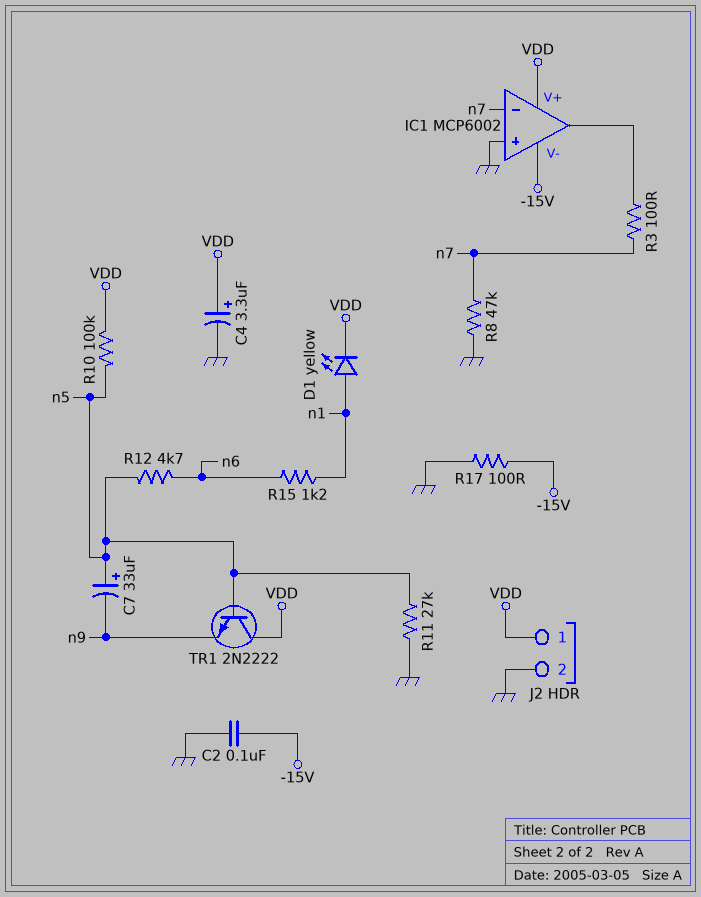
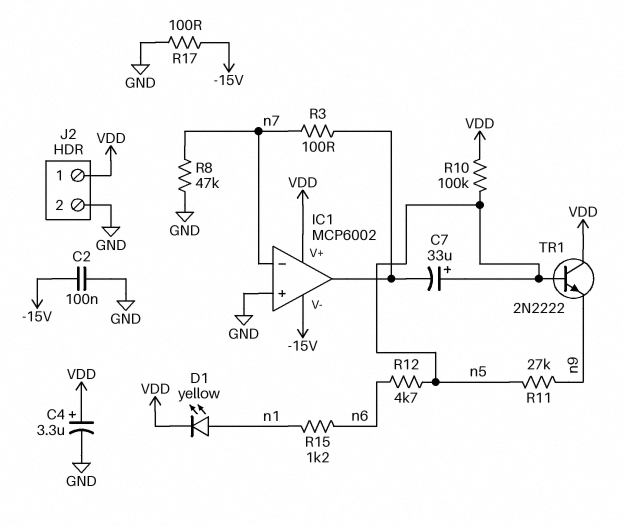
C7: 33uF (plus n5, minus n9) -> 33uF (plus n5, minus IC1/out)
R11: 27k (GND, n5) -> 27k (n5, n9)

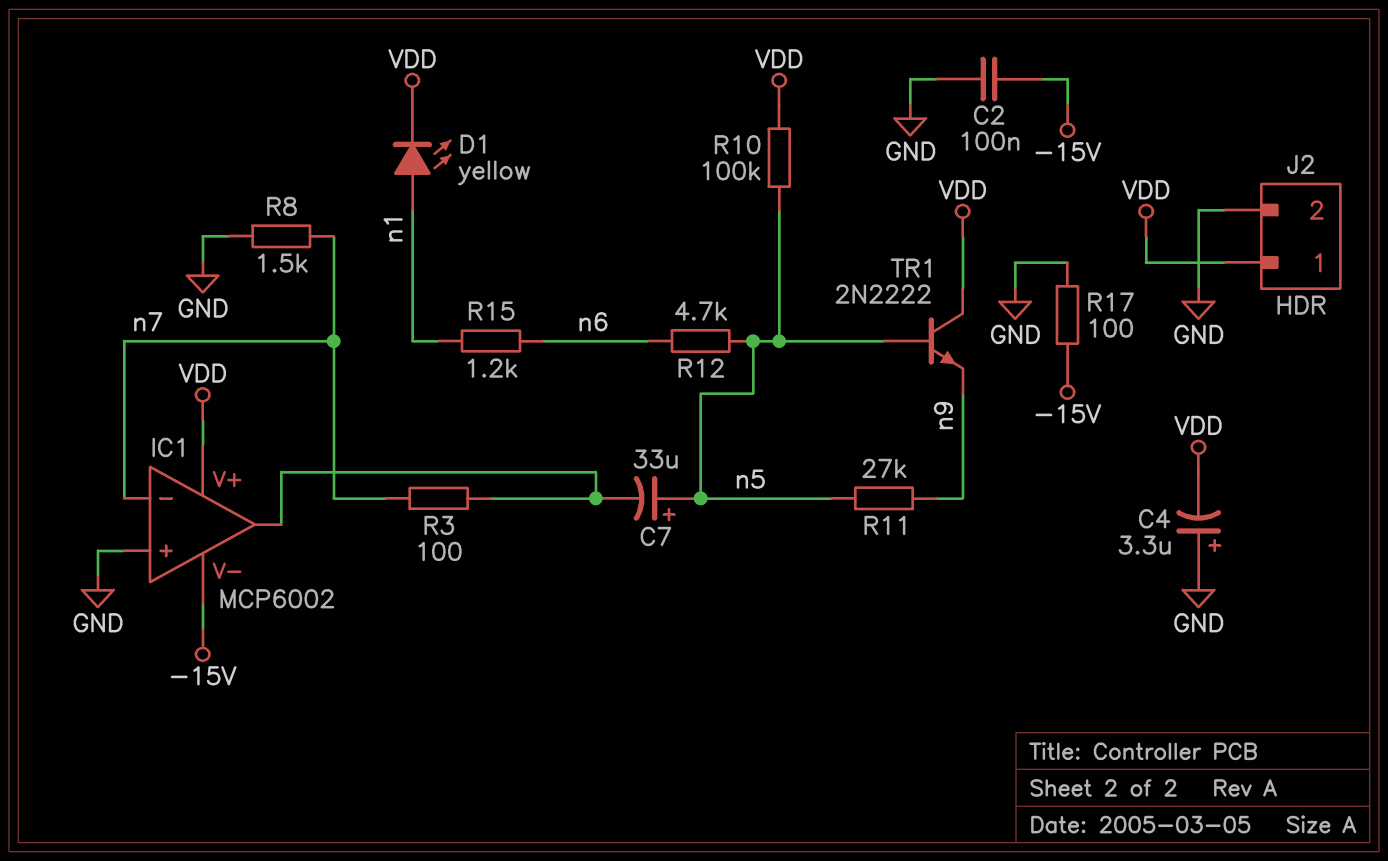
C4: 3.3uF (plus VDD, minus GND) -> 3.3uF (plus GND, minus VDD)
R8: 47k (GND, n7) -> 1.5k (GND, n7)

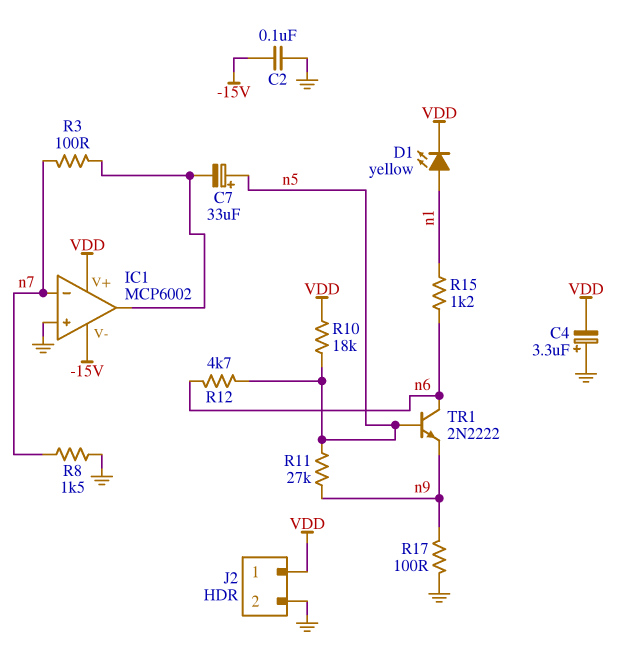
R10: 100k (VDD, n5) -> 18k (VDD, n5)
R17: 100 (-15V, GND) -> 100 (GND, n9)
TR1: NPN 2N2222 (B n5, C VDD, E n9) -> NPN 2N2222 (B n5, C n6, E n9)

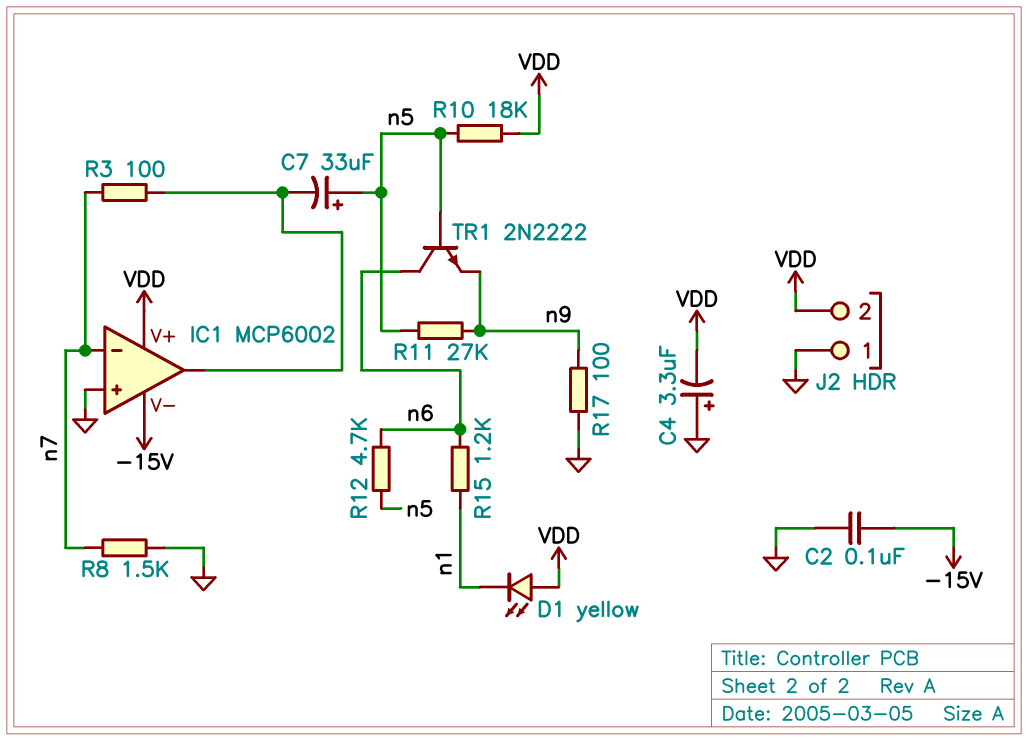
D1: LED yellow (A n1, K VDD) -> LED yellow (A VDD, K n1)
J2 pin 1: VDD -> GND
J2 pin 2: GND -> VDD

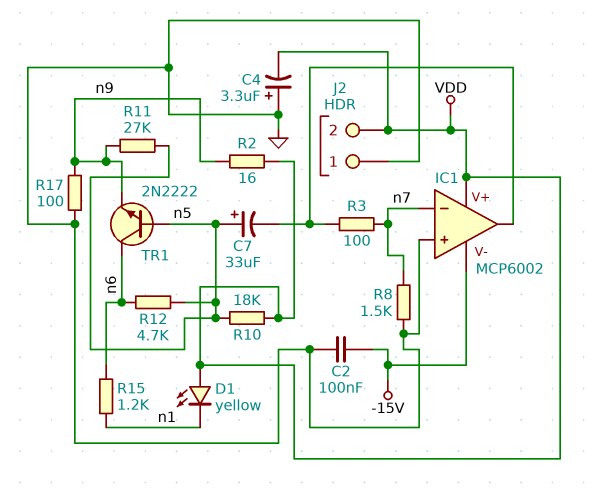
R2: none -> 16 (VDD, n9)

